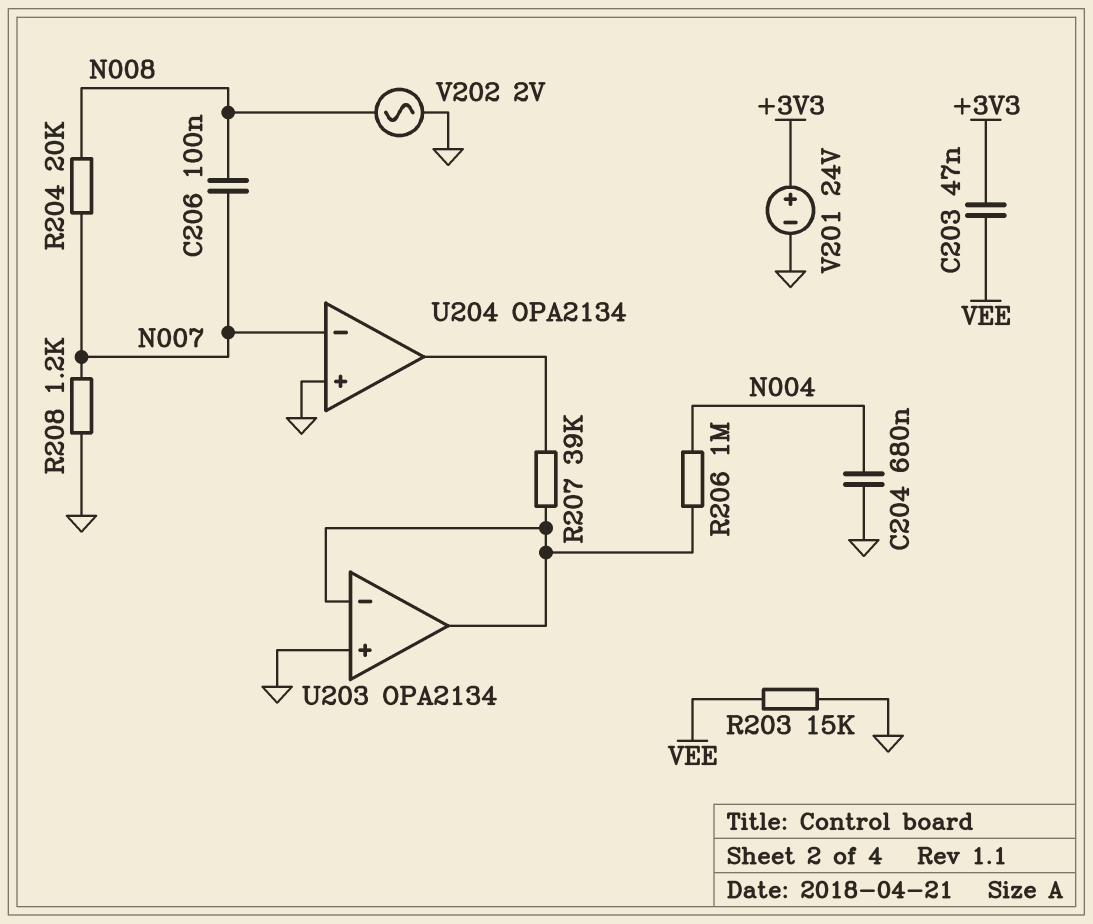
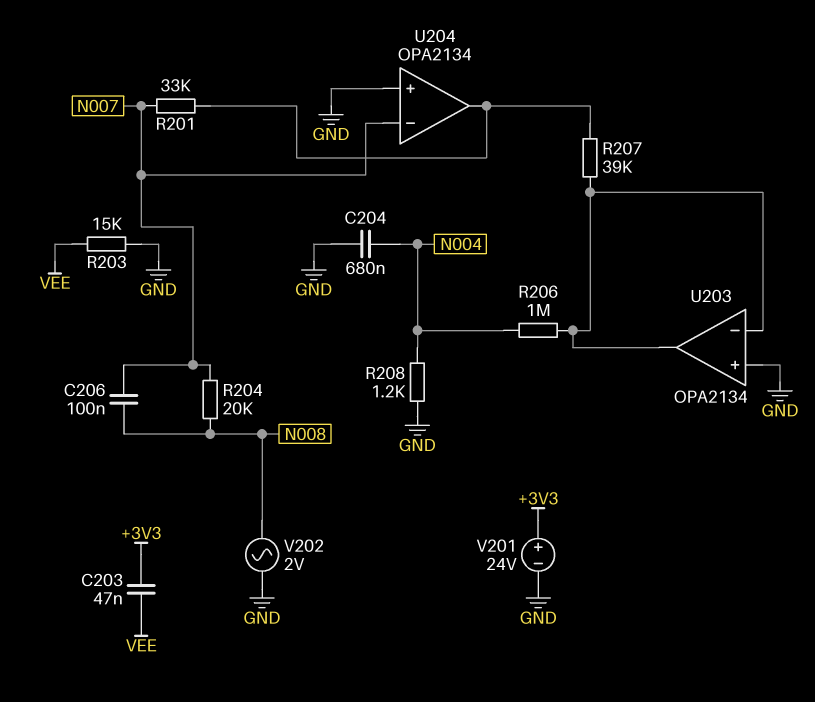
R201: none -> 33k (N007, U204/out)
R208: 1.2k (GND, N007) -> 1.2k (GND, N004)

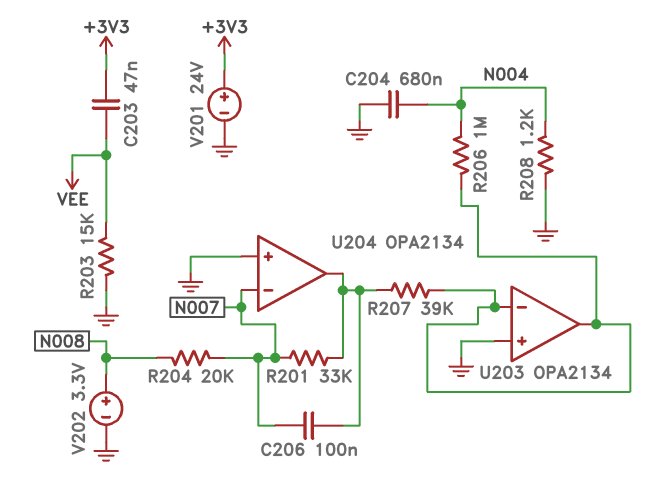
C206: 100nF (N007, N008) -> 100nF (N007, U204/out)
V202: AC 2V (GND, N008) -> 3.3V (plus N008, minus GND)

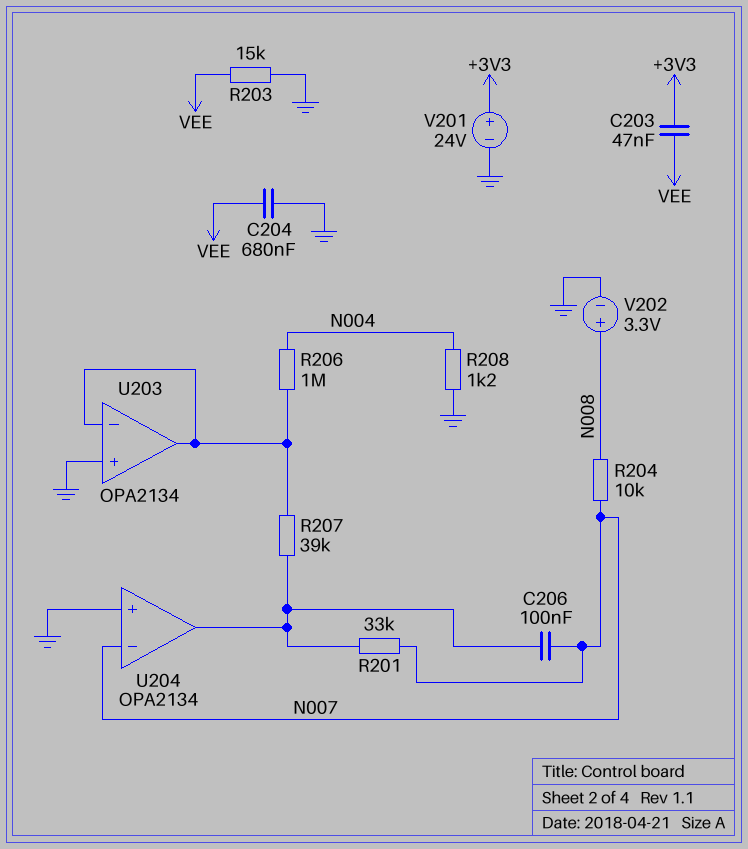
C204: 680nF (GND, N004) -> 680nF (GND, VEE)
R204: 20k (N007, N008) -> 10k (N007, N008)

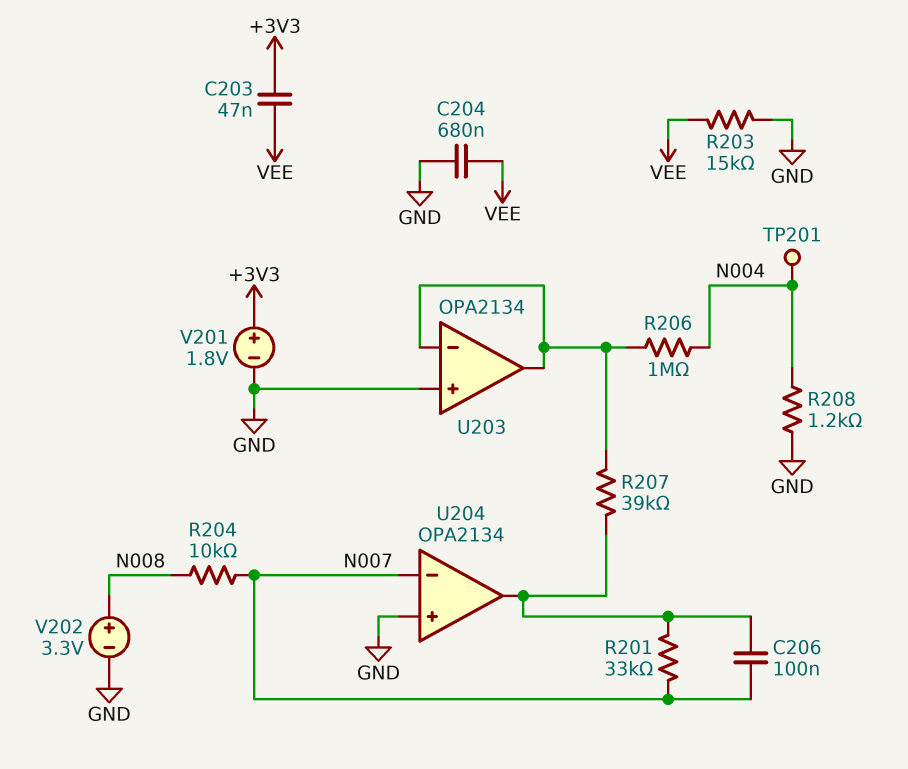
TP201: none -> test point (N004)
V201: 24V (plus +3V3, minus GND) -> 1.8V (plus +3V3, minus GND)

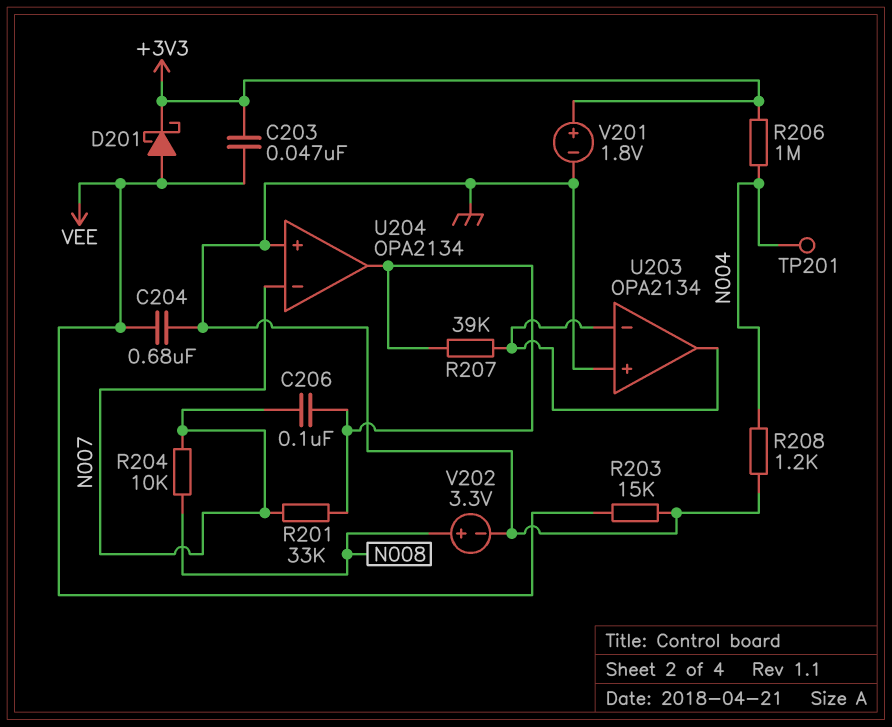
D201: none -> schottky (A VEE, K +3V3)
R206: 1M (N004, U203/in-) -> 1M (+3V3, N004)

